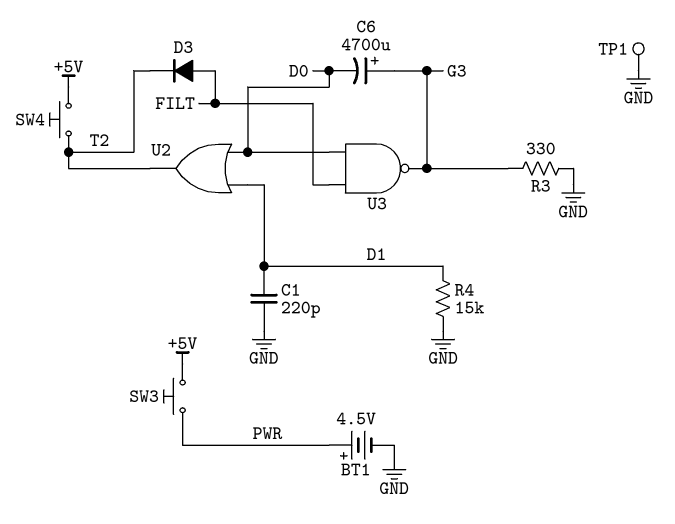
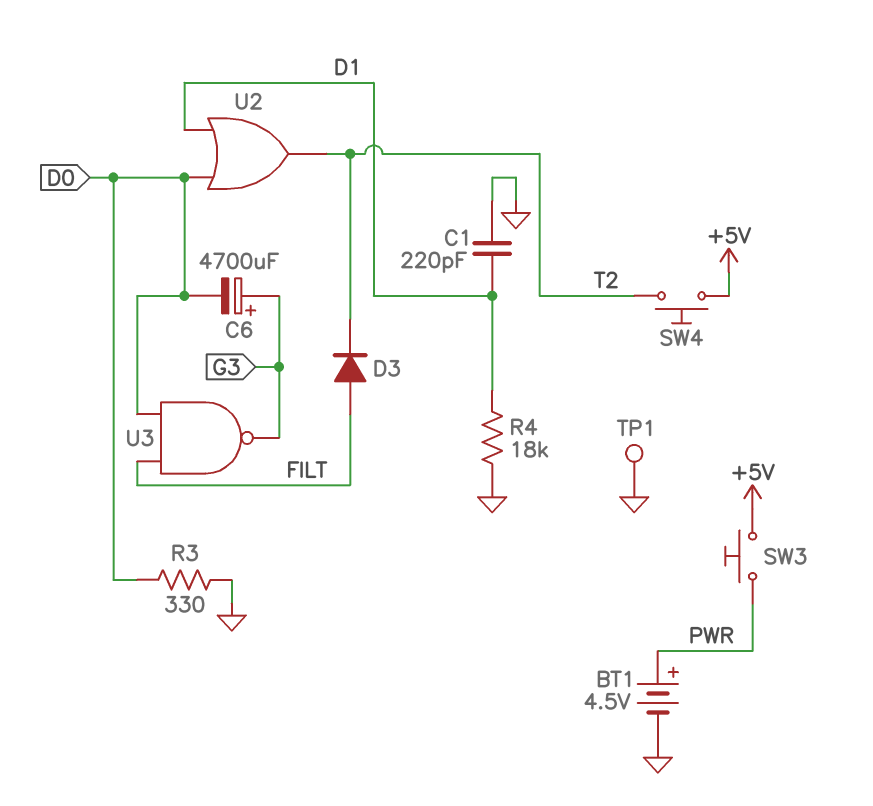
R3: 330 (G3, GND) -> 330 (D0, GND)
R4: 15k (D1, GND) -> 18k (D1, GND)

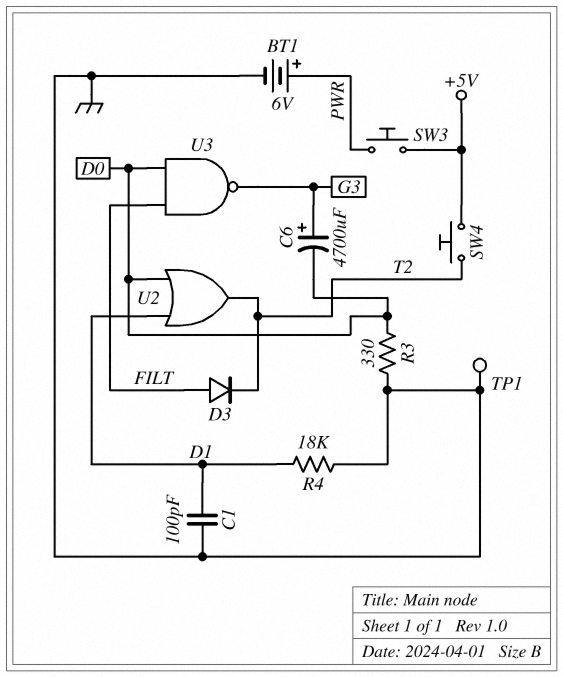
BT1: 4.5V (plus PWR, minus GND) -> 6V (plus PWR, minus GND)
C1: 220pF (D1, GND) -> 100pF (D1, GND)

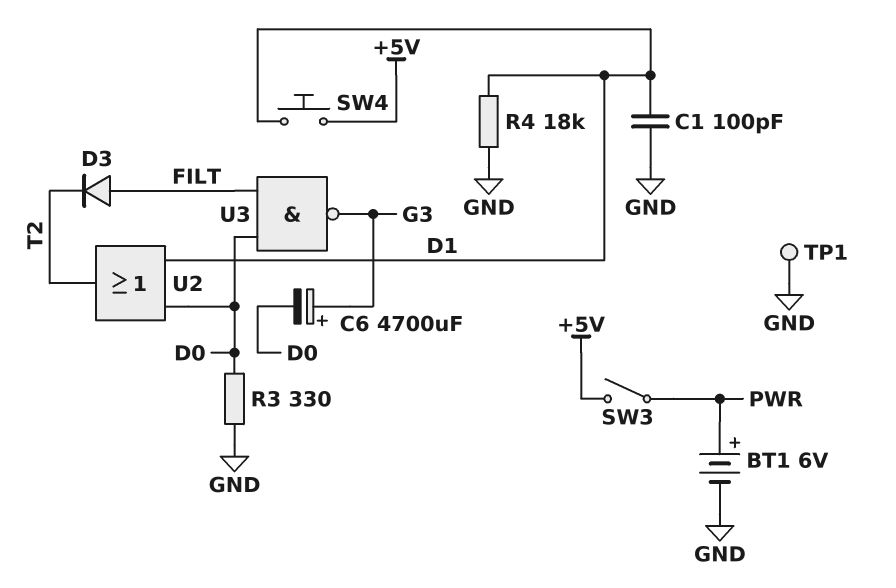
SW3: button (+5V, PWR) -> switch (+5V, PWR)
SW4: button (+5V, T2) -> button (+5V, D1)

